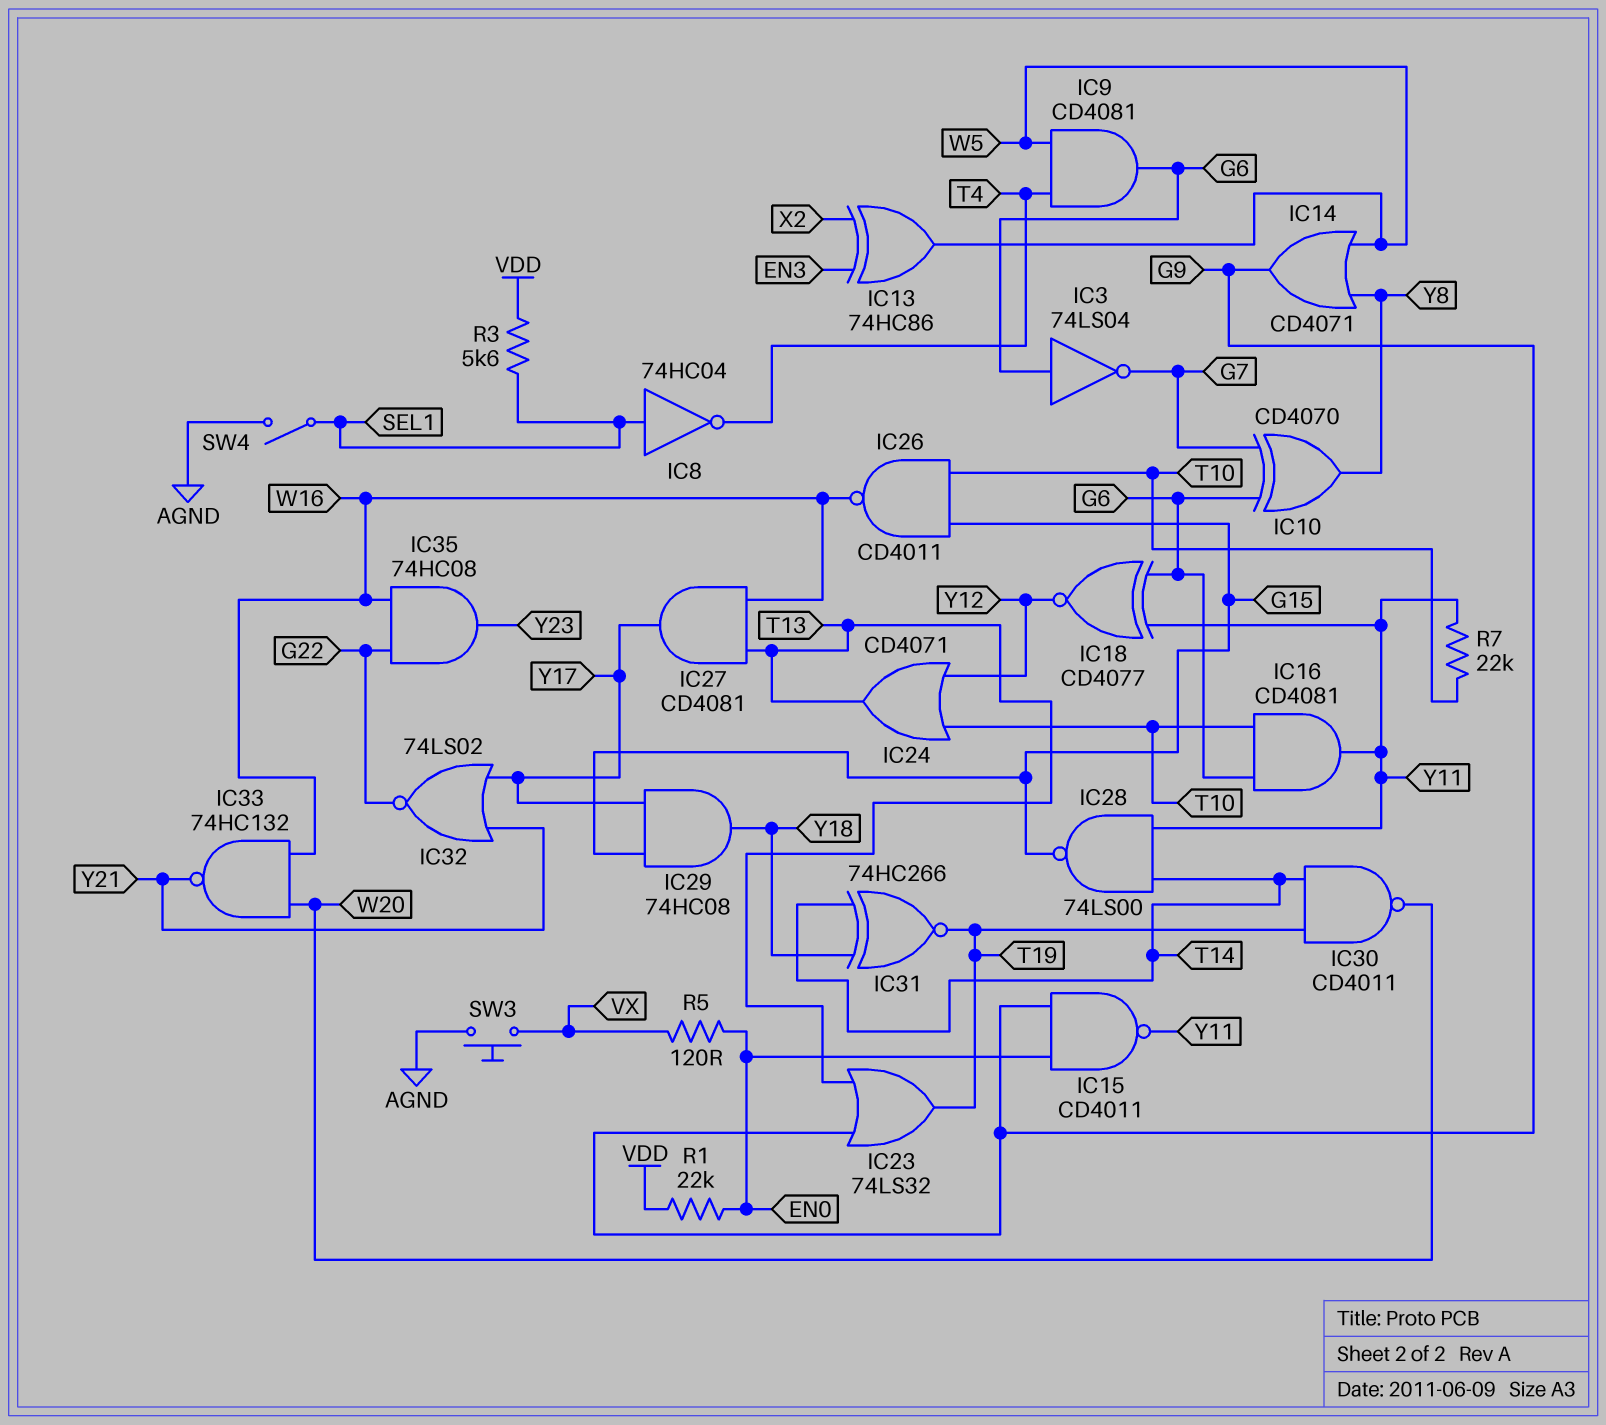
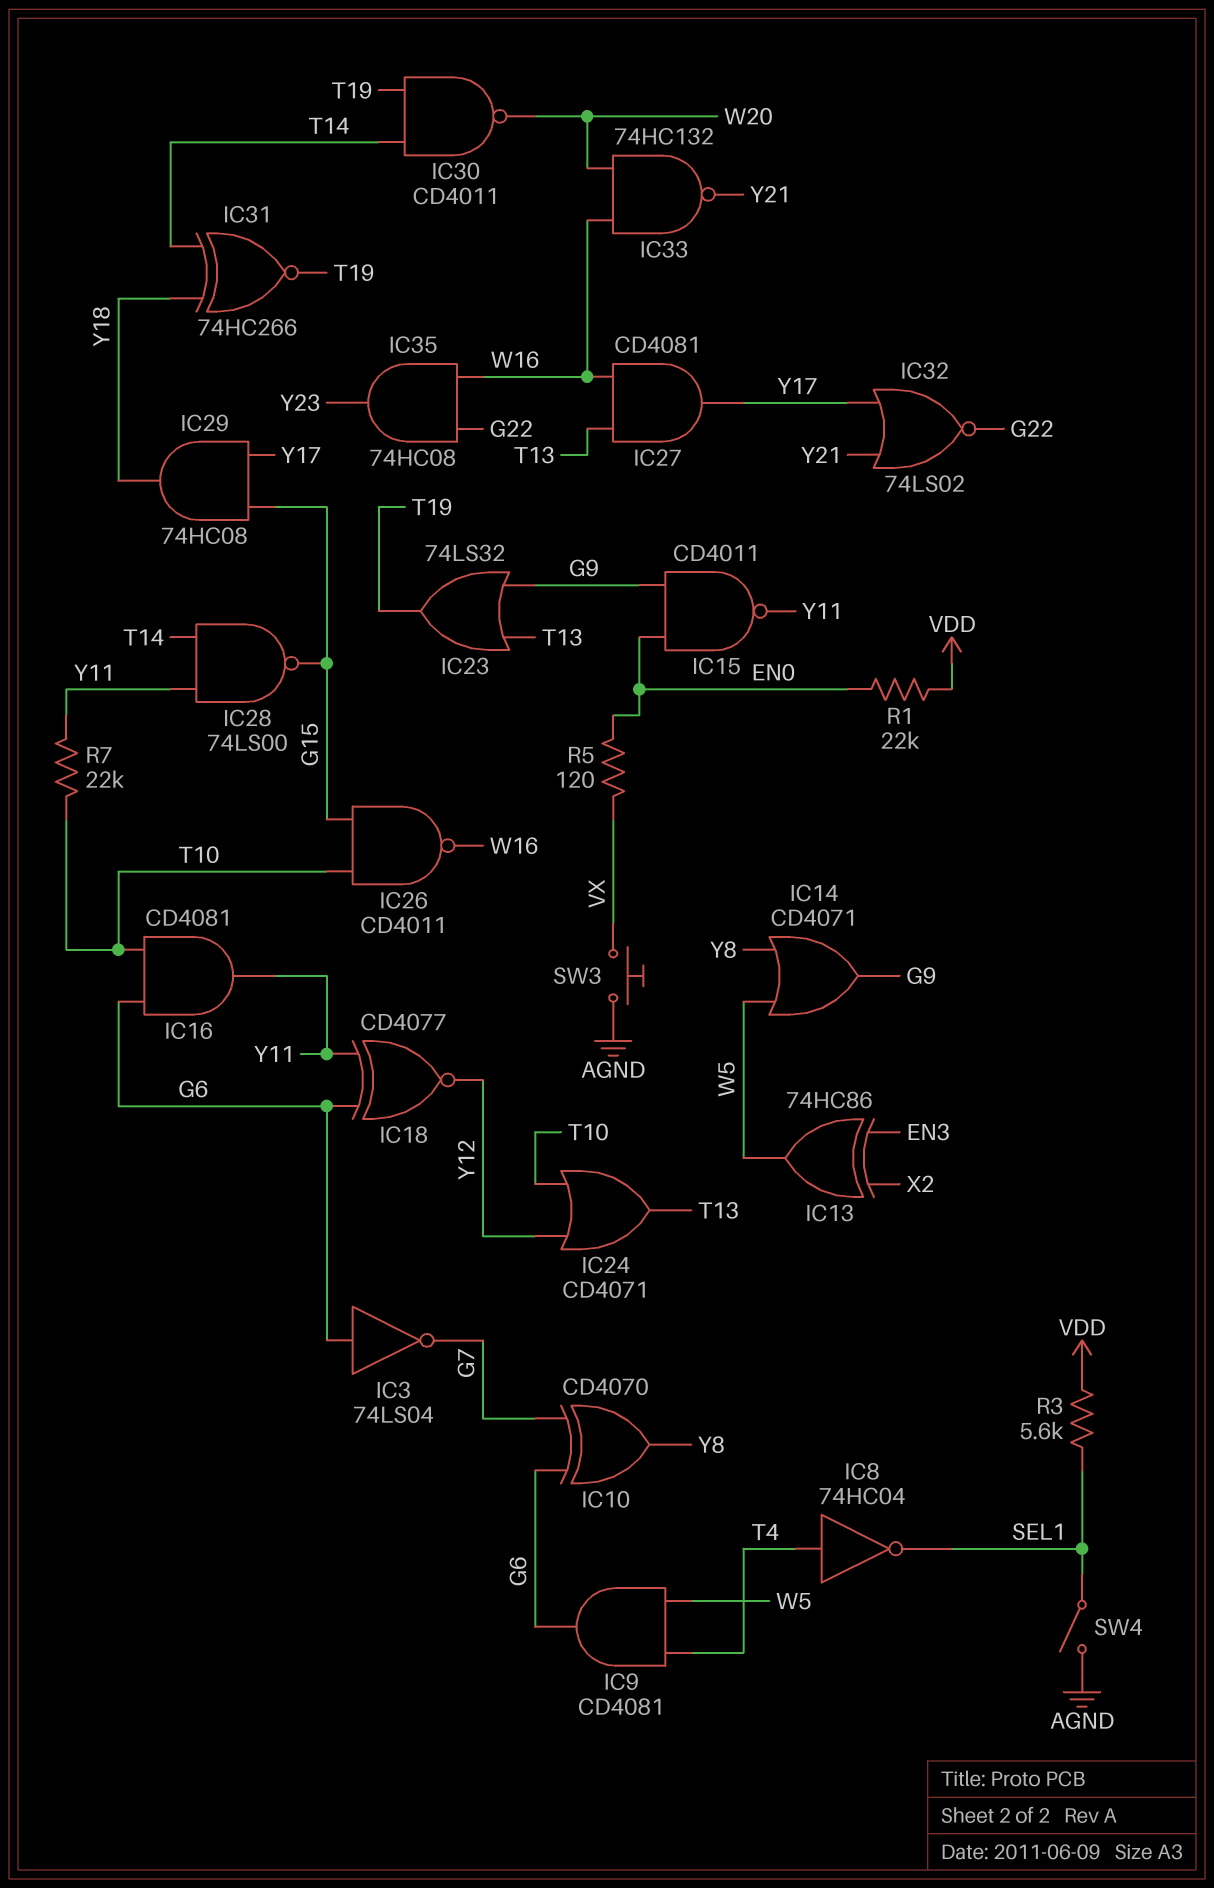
IC8: NOT 74HC04 (in SEL1, out T4) -> NOT 74HC04 (in T4, out SEL1)

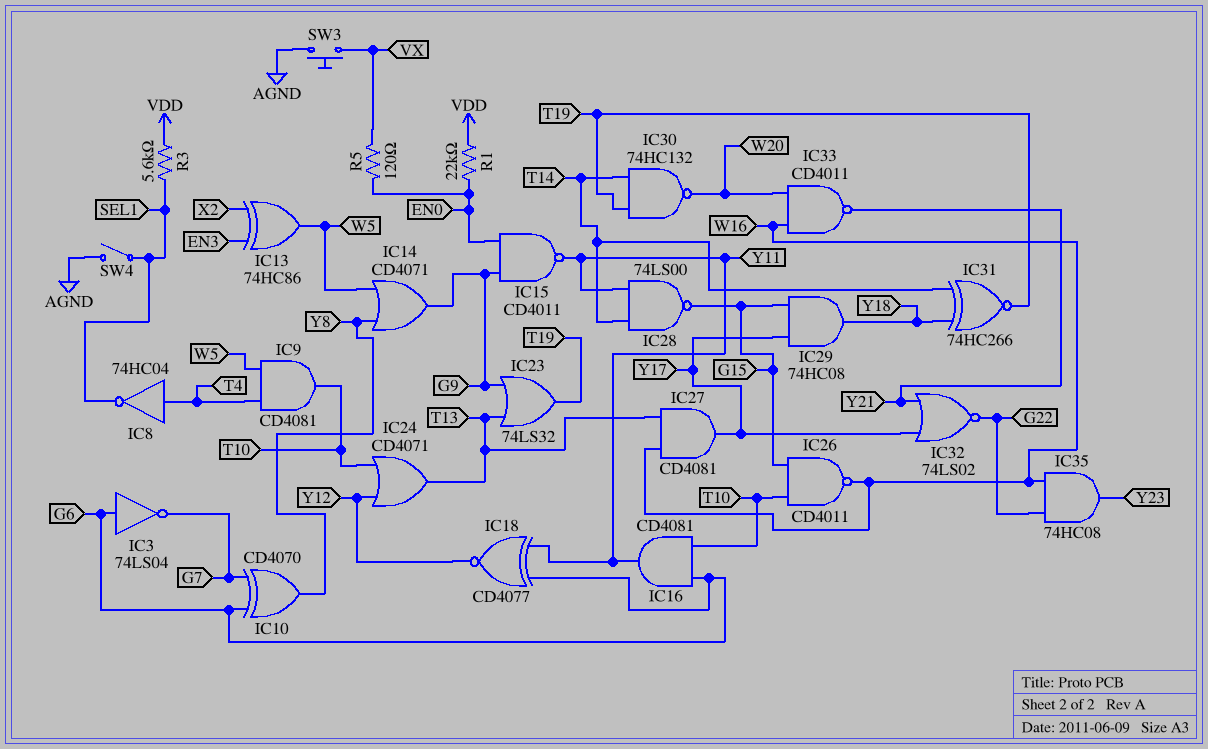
IC9: AND CD4081 (in T4, in W5, out G6) -> AND CD4081 (in T4, in W5, out T10)
IC30: NAND CD4011 (in T14, in T19, out W20) -> NAND 74HC132 (in T14, in T19, out W20)
IC33: NAND 74HC132 (in W16, in W20, out Y21) -> NAND CD4011 (in W16, in W20, out Y21)
R7: 22k (T10, Y11) -> none

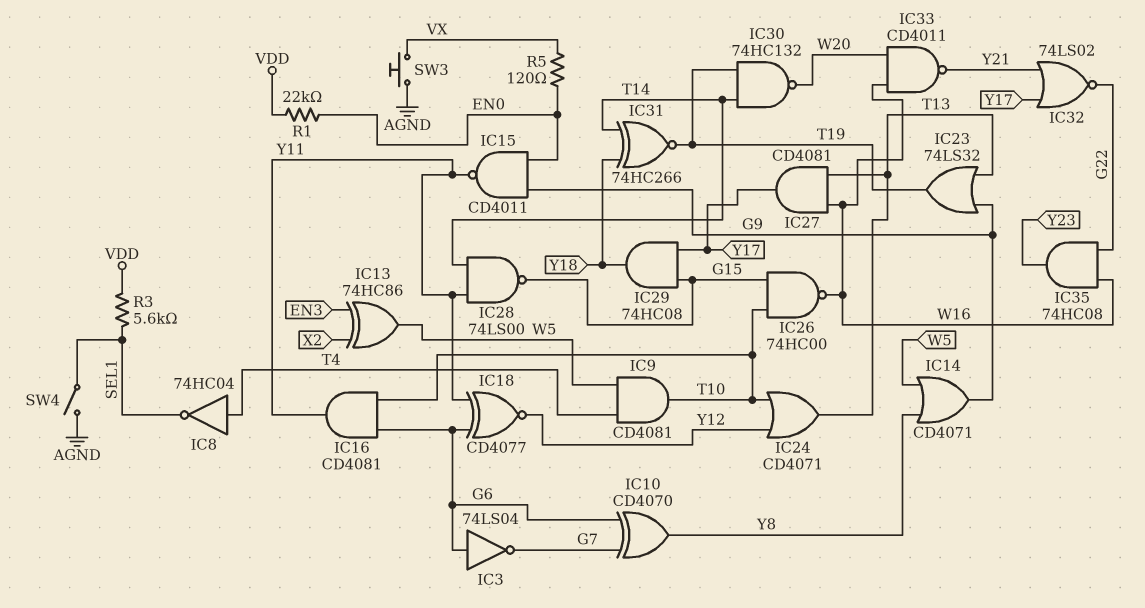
IC26: NAND CD4011 (in G15, in T10, out W16) -> NAND 74HC00 (in G15, in T10, out W16)

